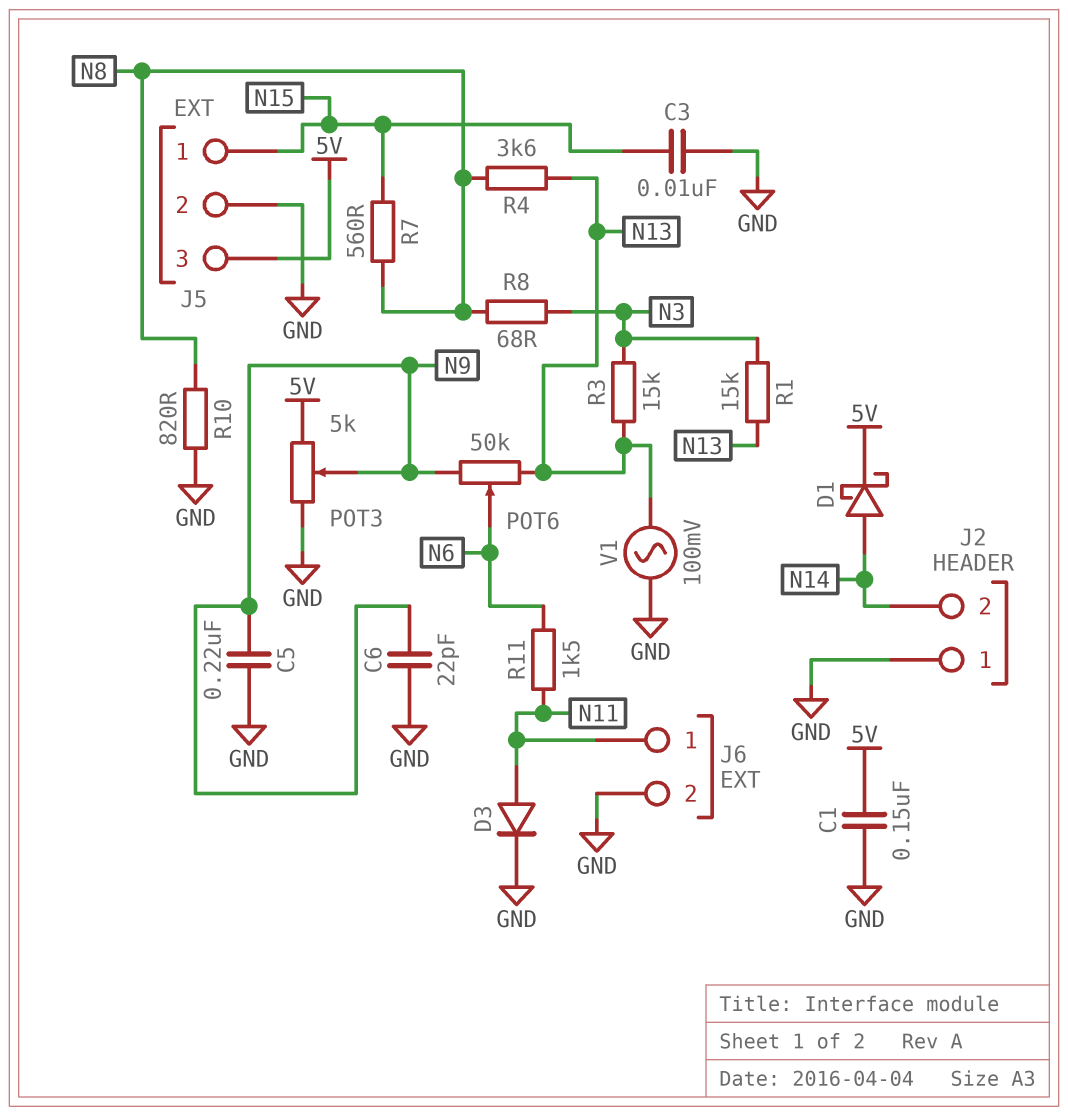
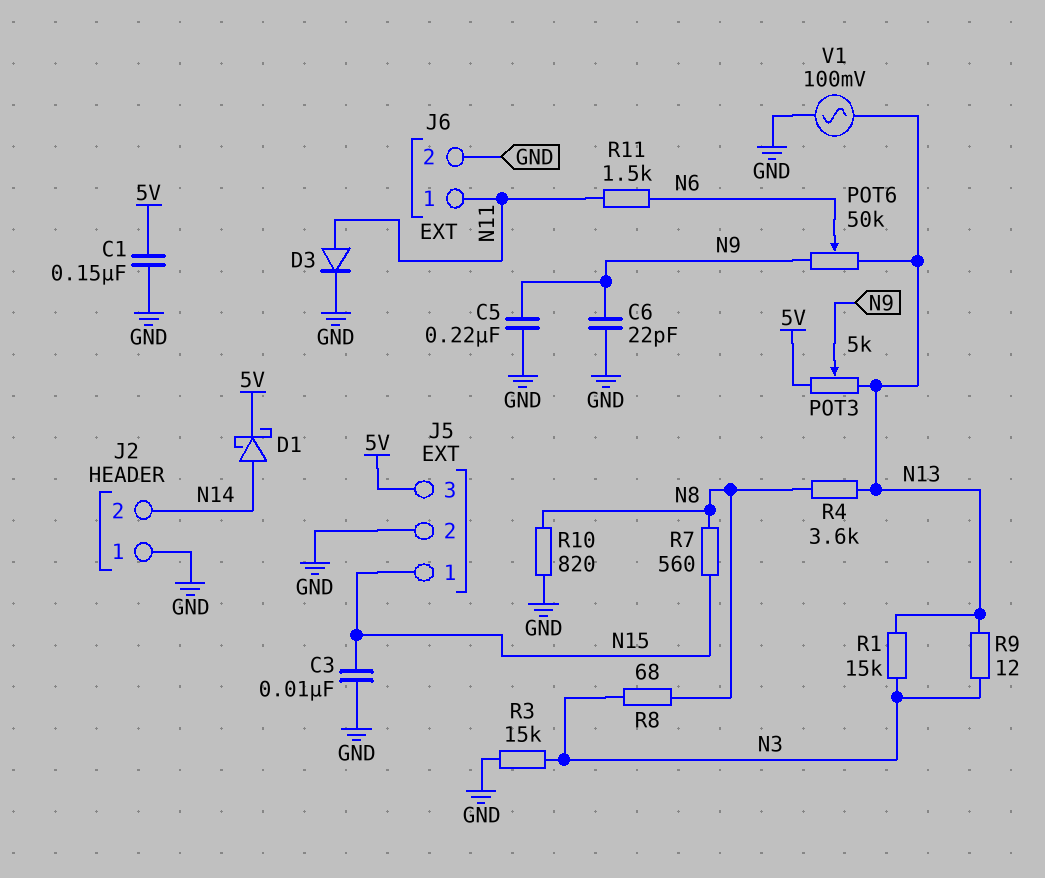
POT3: 5k (5V, GND, wiper N9) -> 5k (5V, N13, wiper N9)
R3: 15k (N3, N13) -> 15k (GND, N3)
R9: none -> 12 (N3, N13)

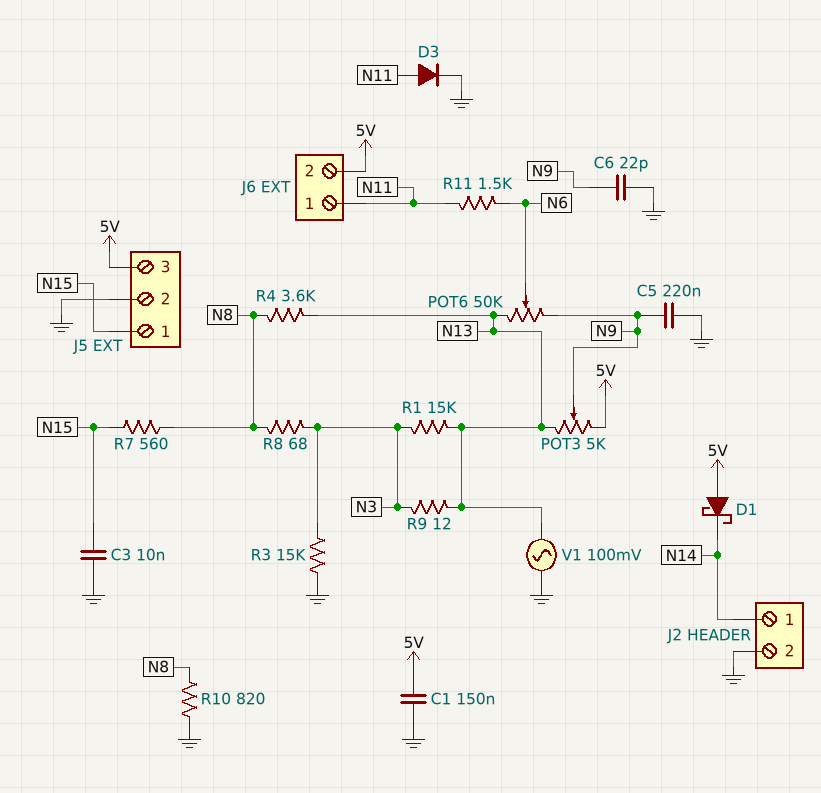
D1: schottky (A N14, K 5V) -> schottky (A 5V, K N14)
J2 pin 1: GND -> N14
J2 pin 2: N14 -> GND
J6 pin 2: GND -> 5V

